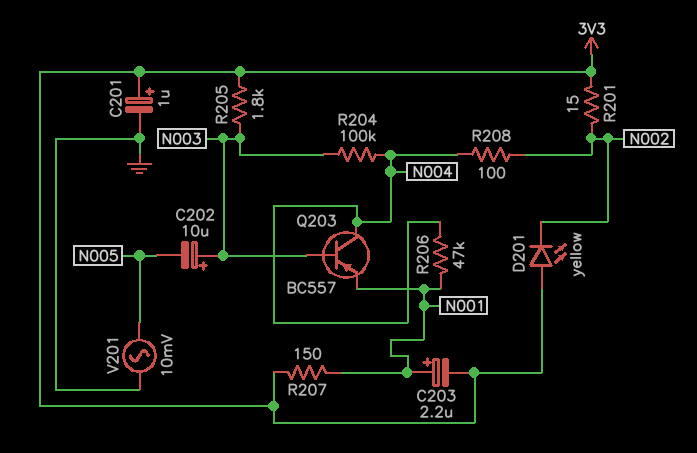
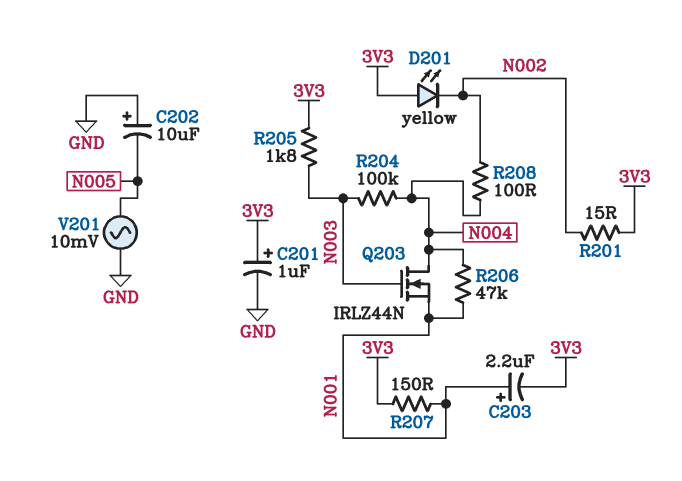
C202: 10uF (plus N003, minus N005) -> 10uF (plus GND, minus N005)
Q203: PNP BC557 (B N003, C N004, E N001) -> NMOS IRLZ44N (G N003, D N004, S N001)

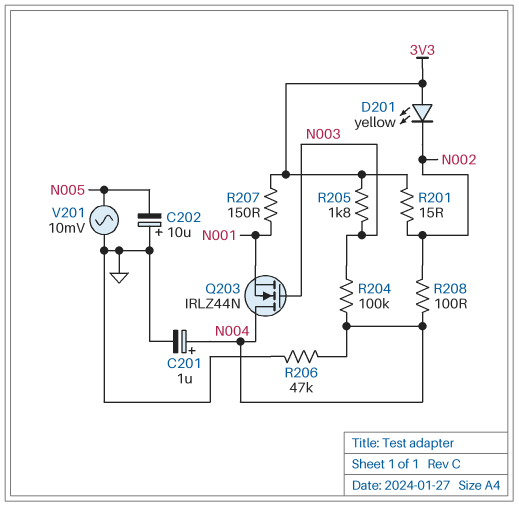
C201: 1uF (plus 3V3, minus GND) -> 1uF (plus N004, minus GND)
C203: 2.2uF (plus N001, minus 3V3) -> none
R206: 47k (N001, N004) -> 47k (GND, N004)

